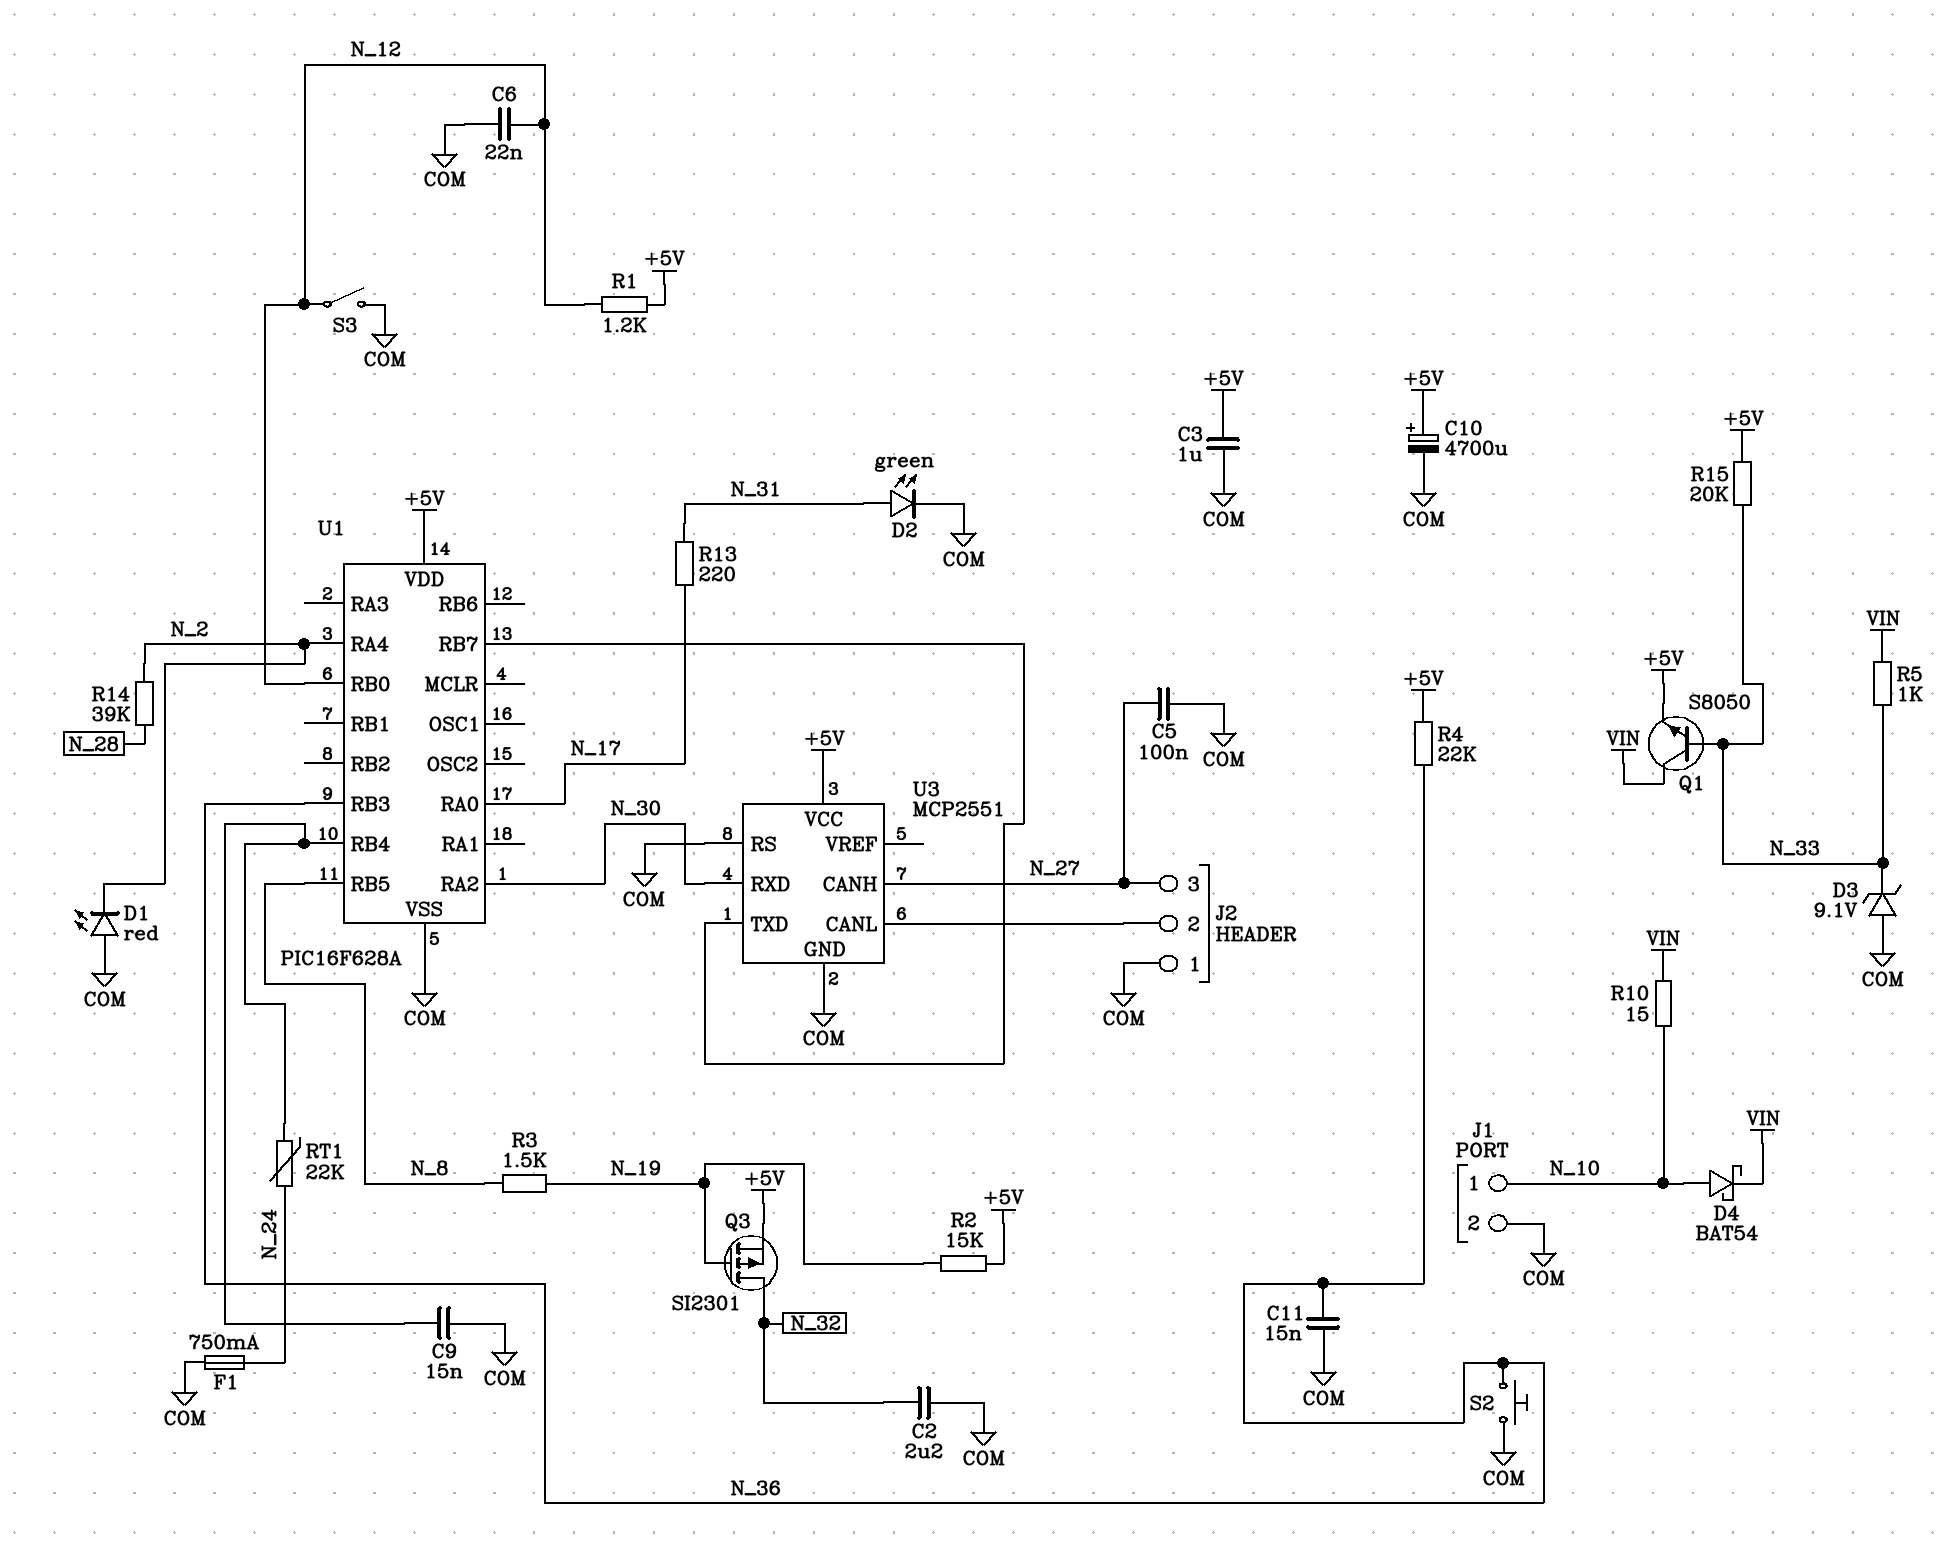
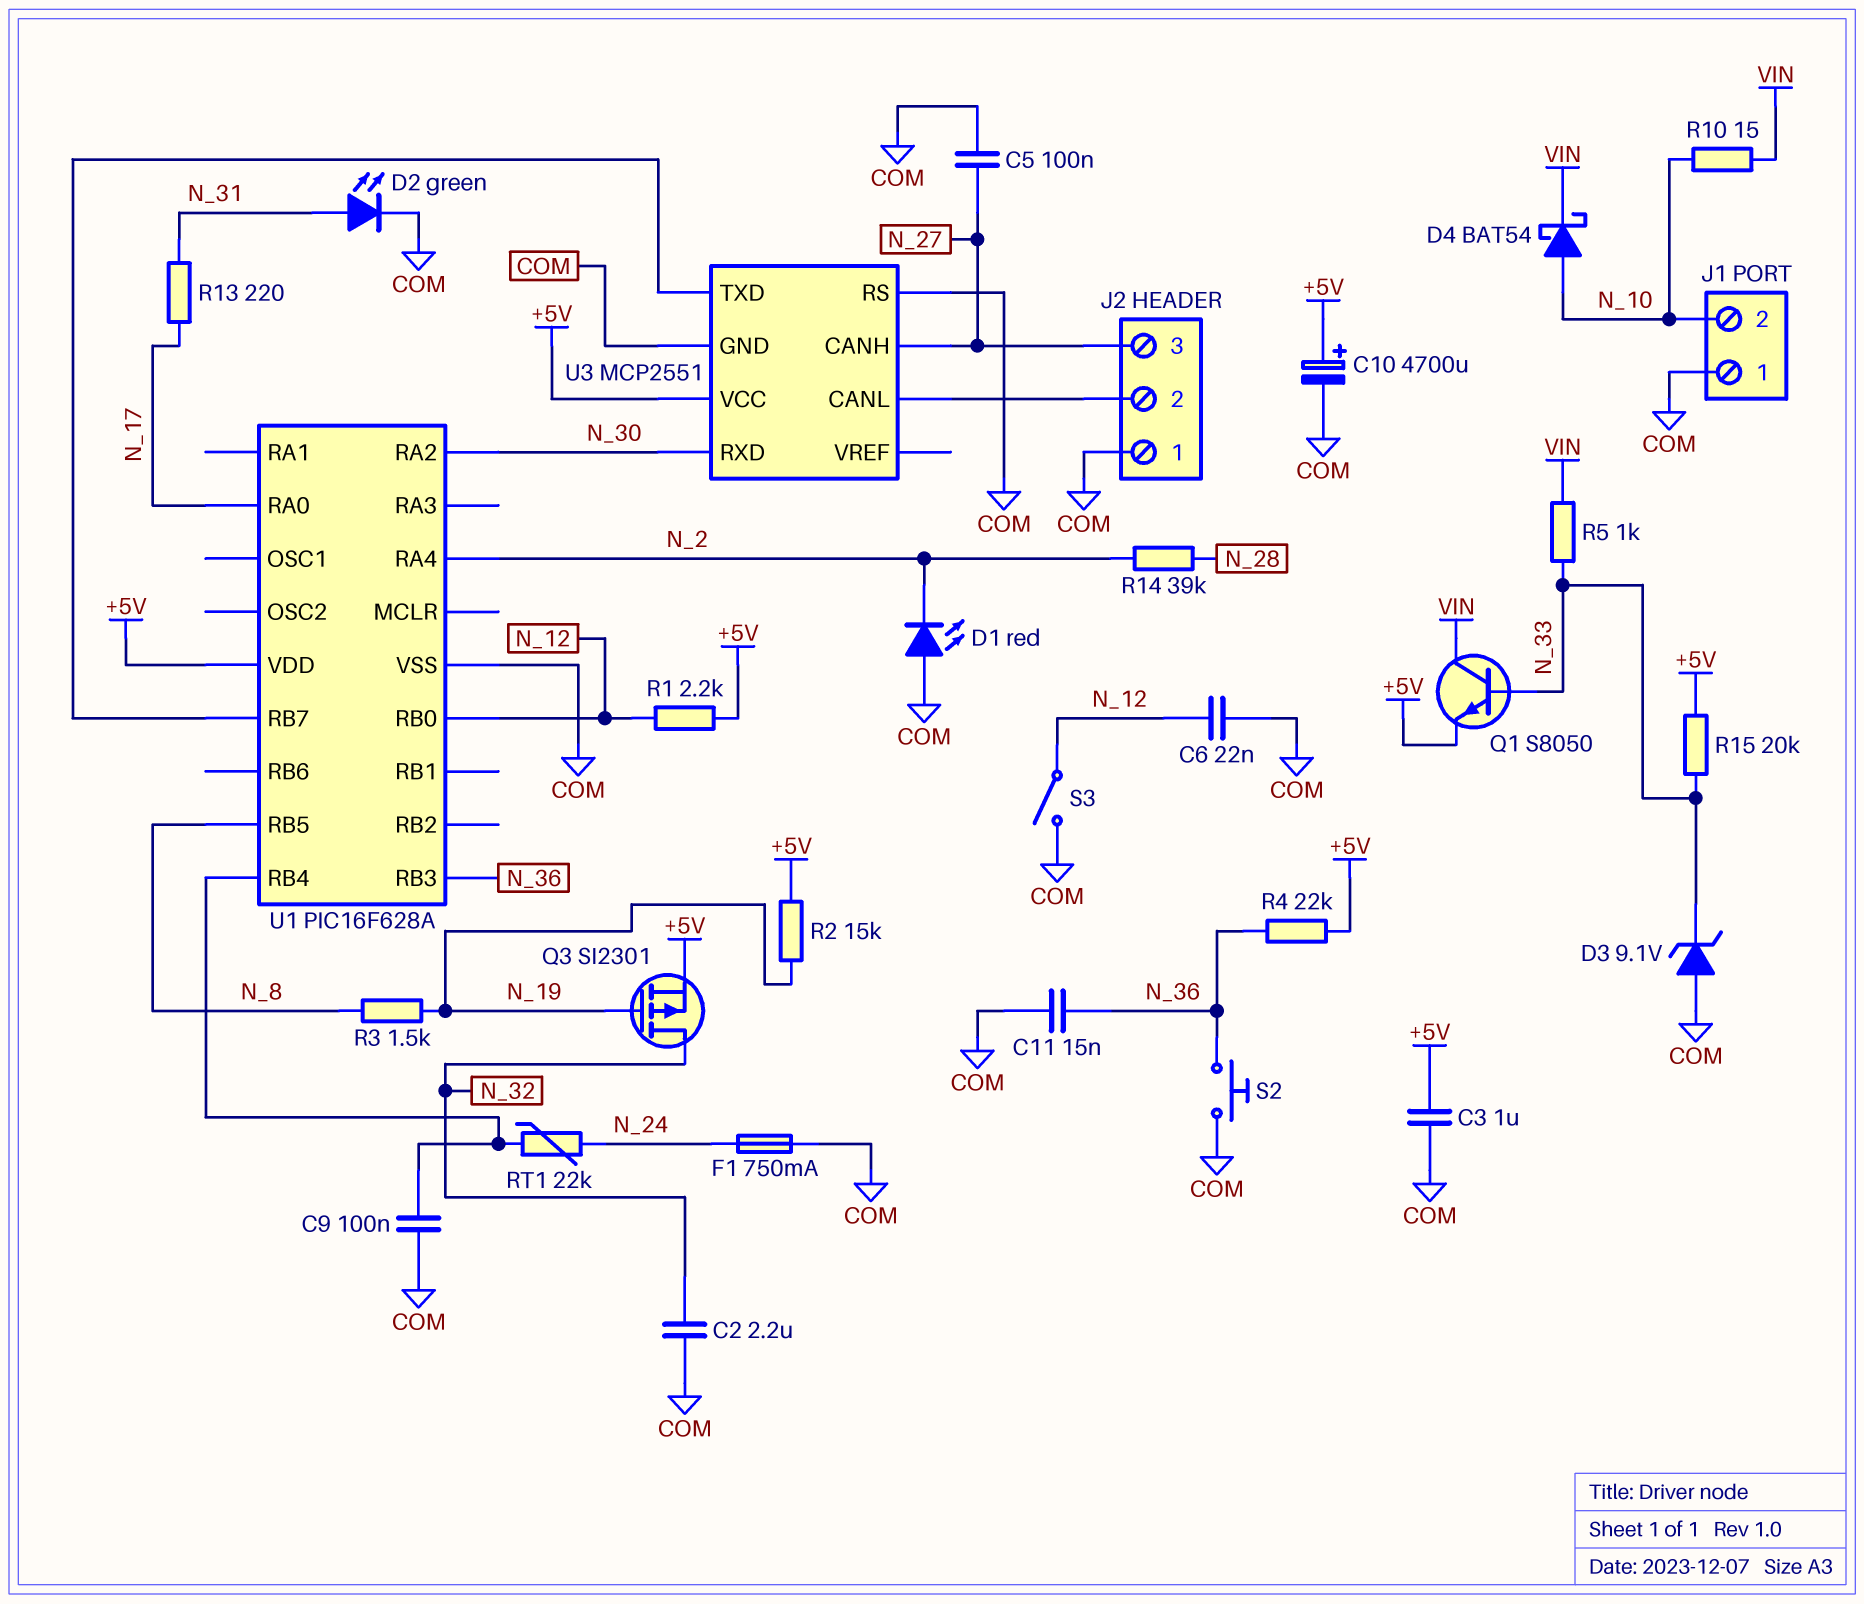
C9: 15nF (COM, U1/RB4) -> 100nF (COM, U1/RB4)
J1 pin 1: N_10 -> COM
J1 pin 2: COM -> N_10
R1: 1.2k (+5V, N_12) -> 2.2k (+5V, N_12)

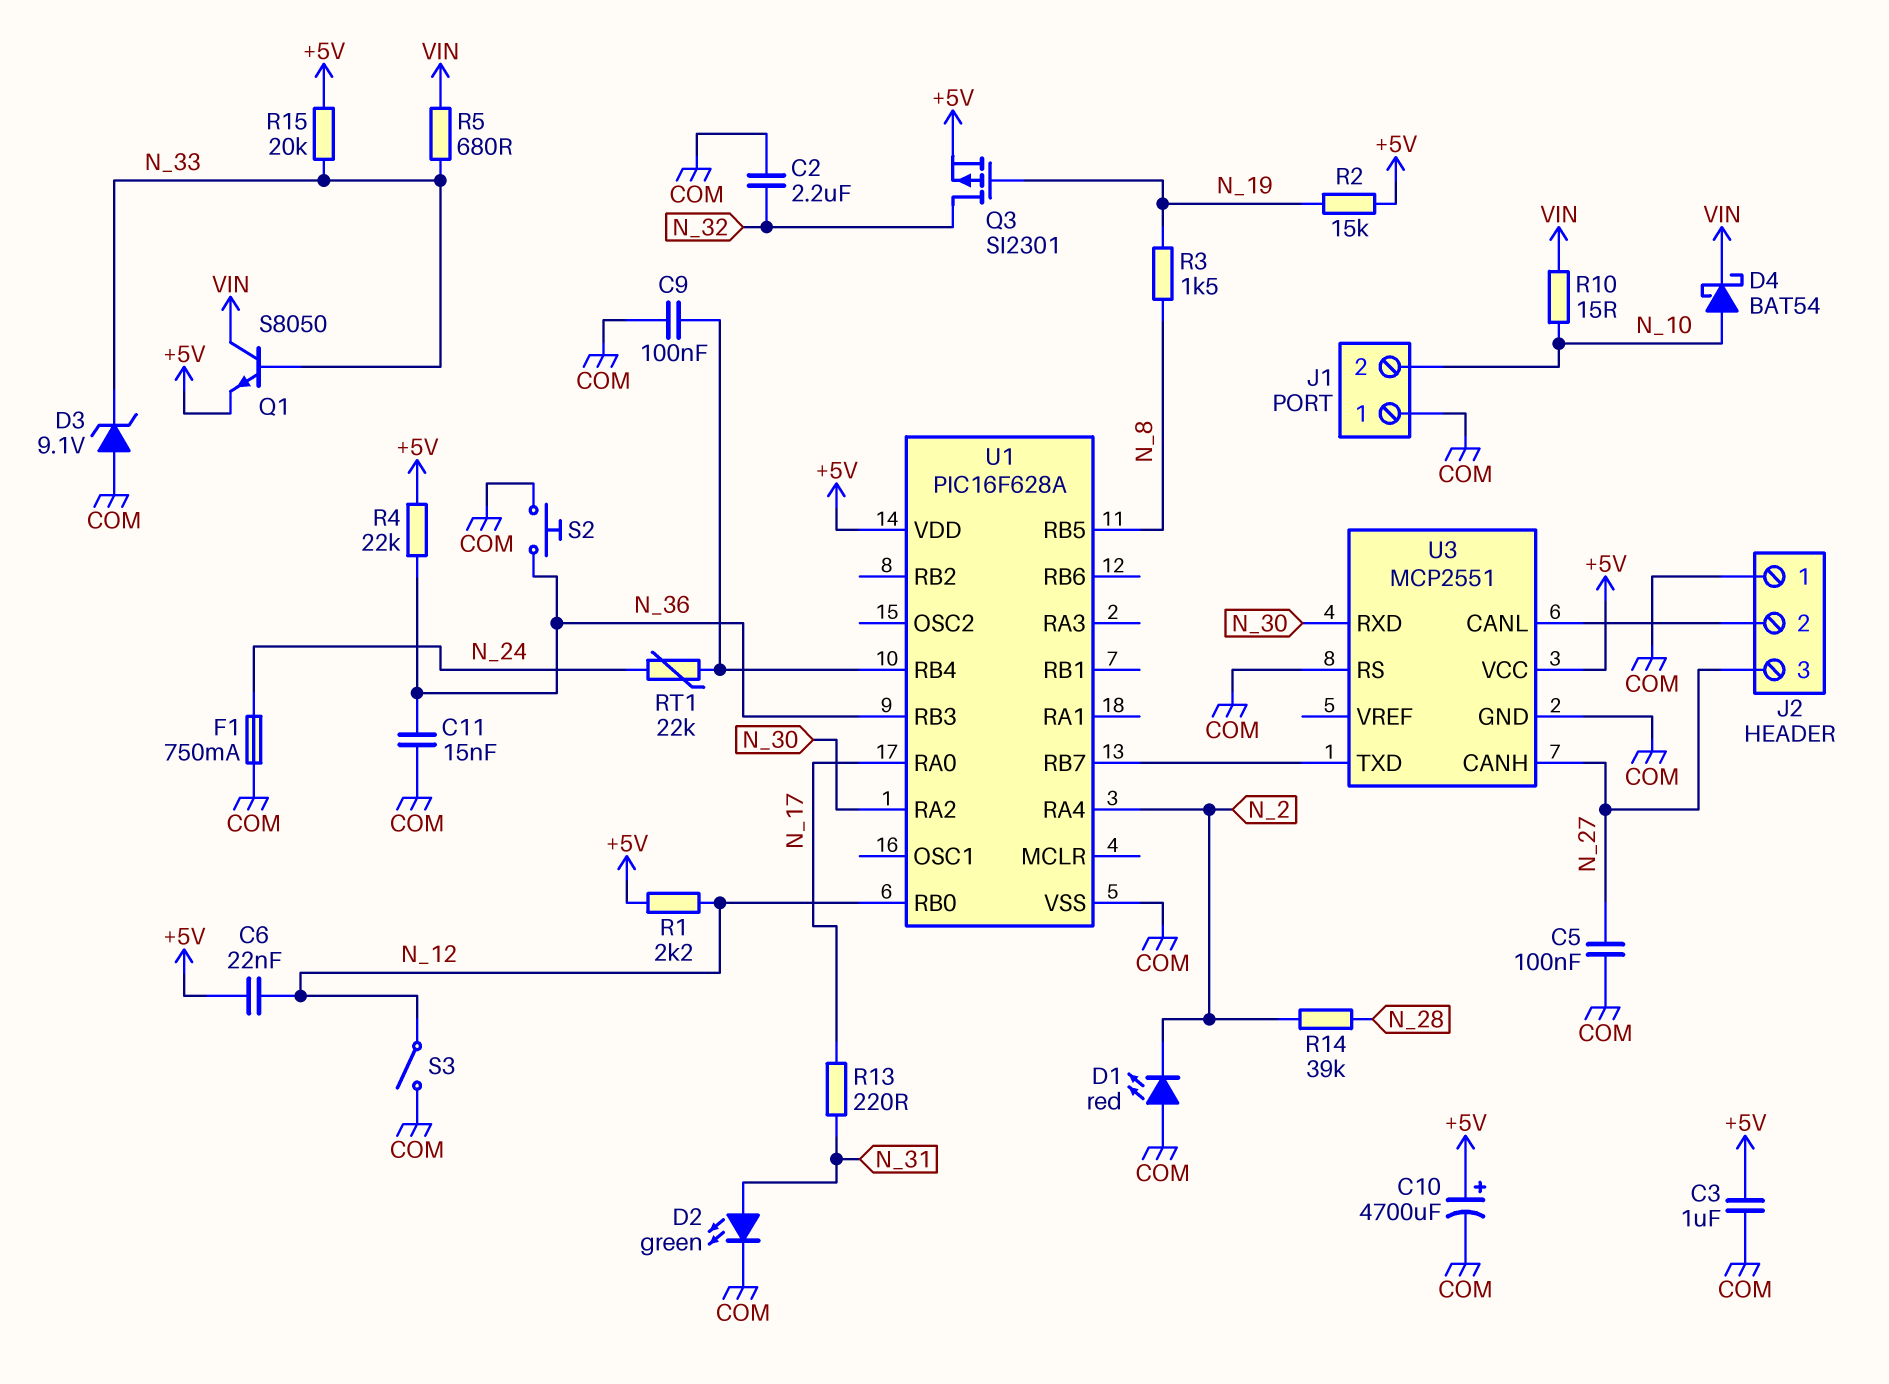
C6: 22nF (COM, N_12) -> 22nF (+5V, N_12)
R5: 1k (N_33, VIN) -> 680 (N_33, VIN)

